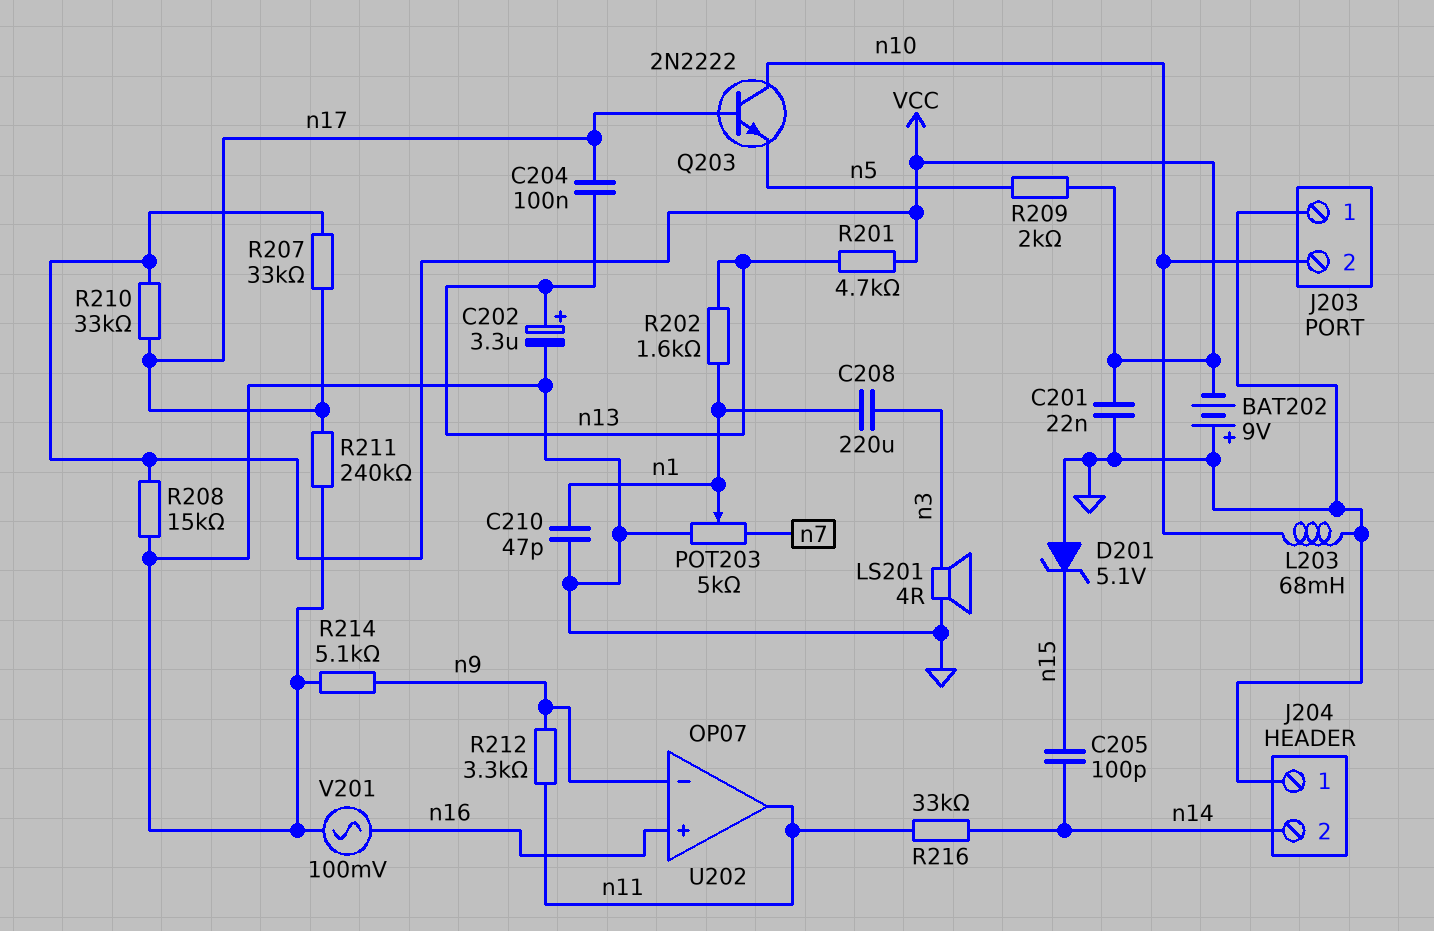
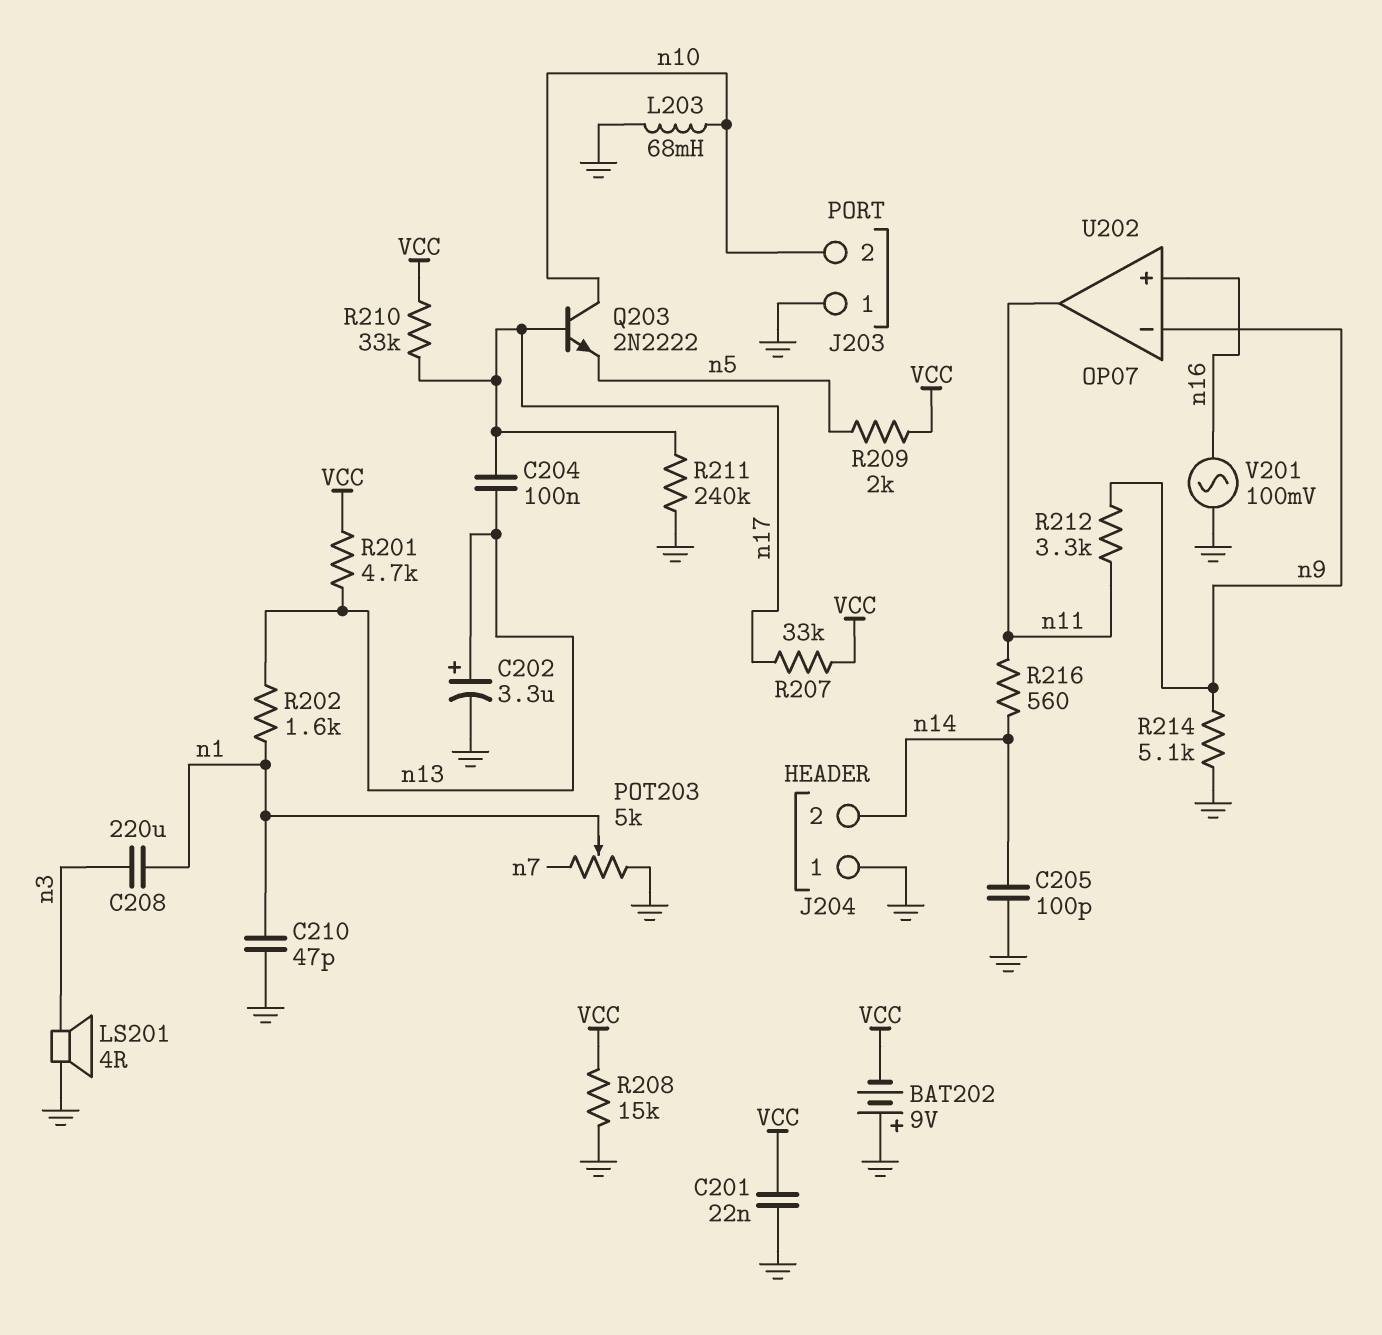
C205: 100pF (n14, n15) -> 100pF (GND, n14)
D201: zener 5.1V (A GND, K n15) -> none
R216: 33k (n11, n14) -> 560 (n11, n14)

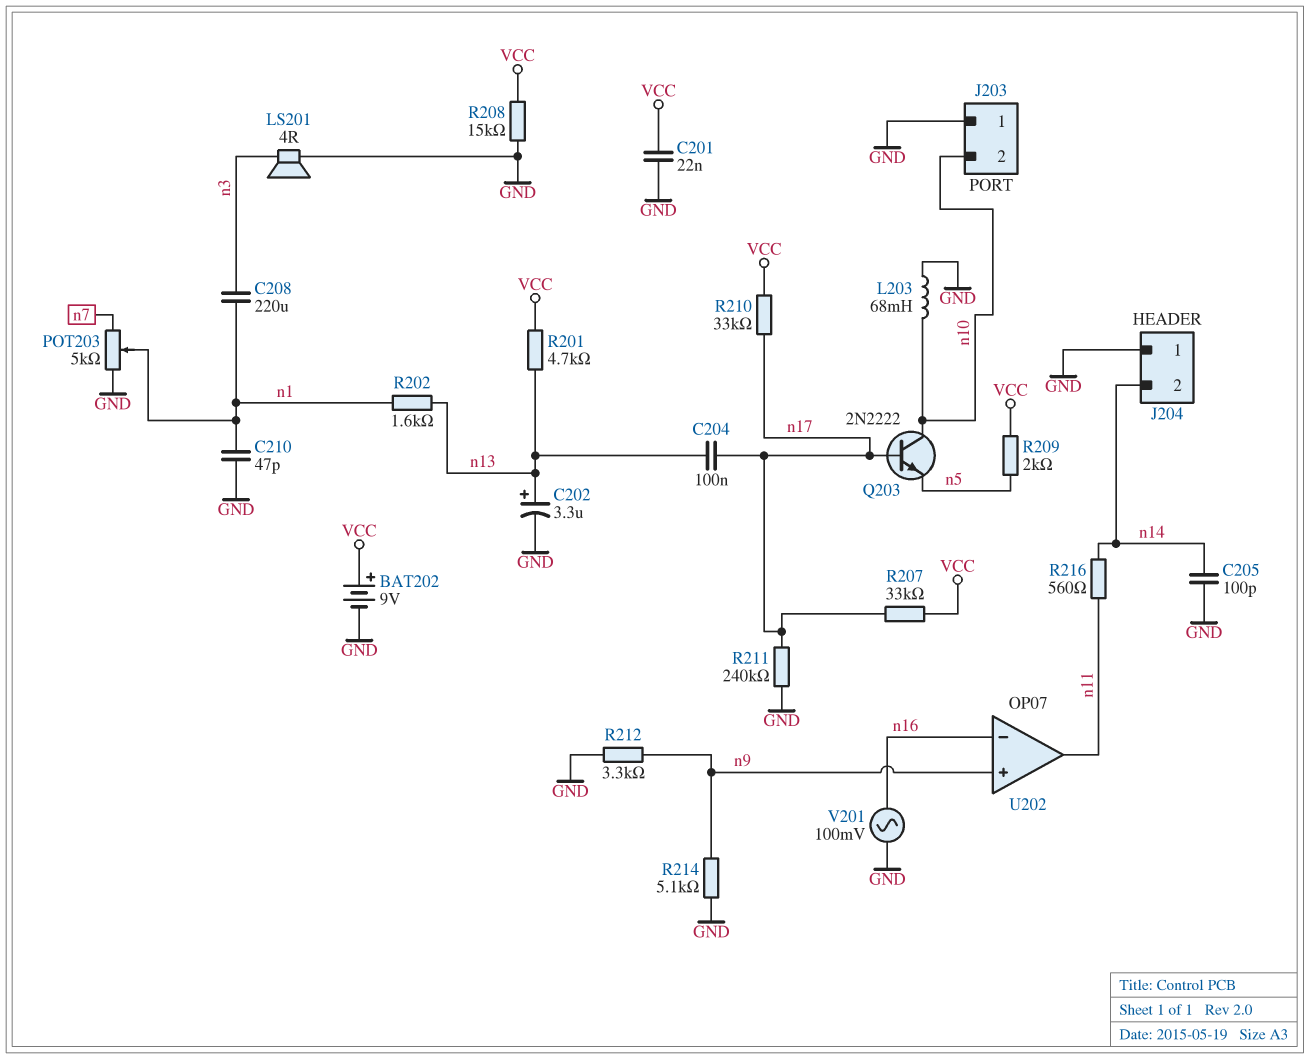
BAT202: 9V (plus GND, minus VCC) -> 9V (plus VCC, minus GND)
R212: 3.3k (n9, n11) -> 3.3k (GND, n9)
U202 pin in+: n16 -> n9
U202 pin in-: n9 -> n16

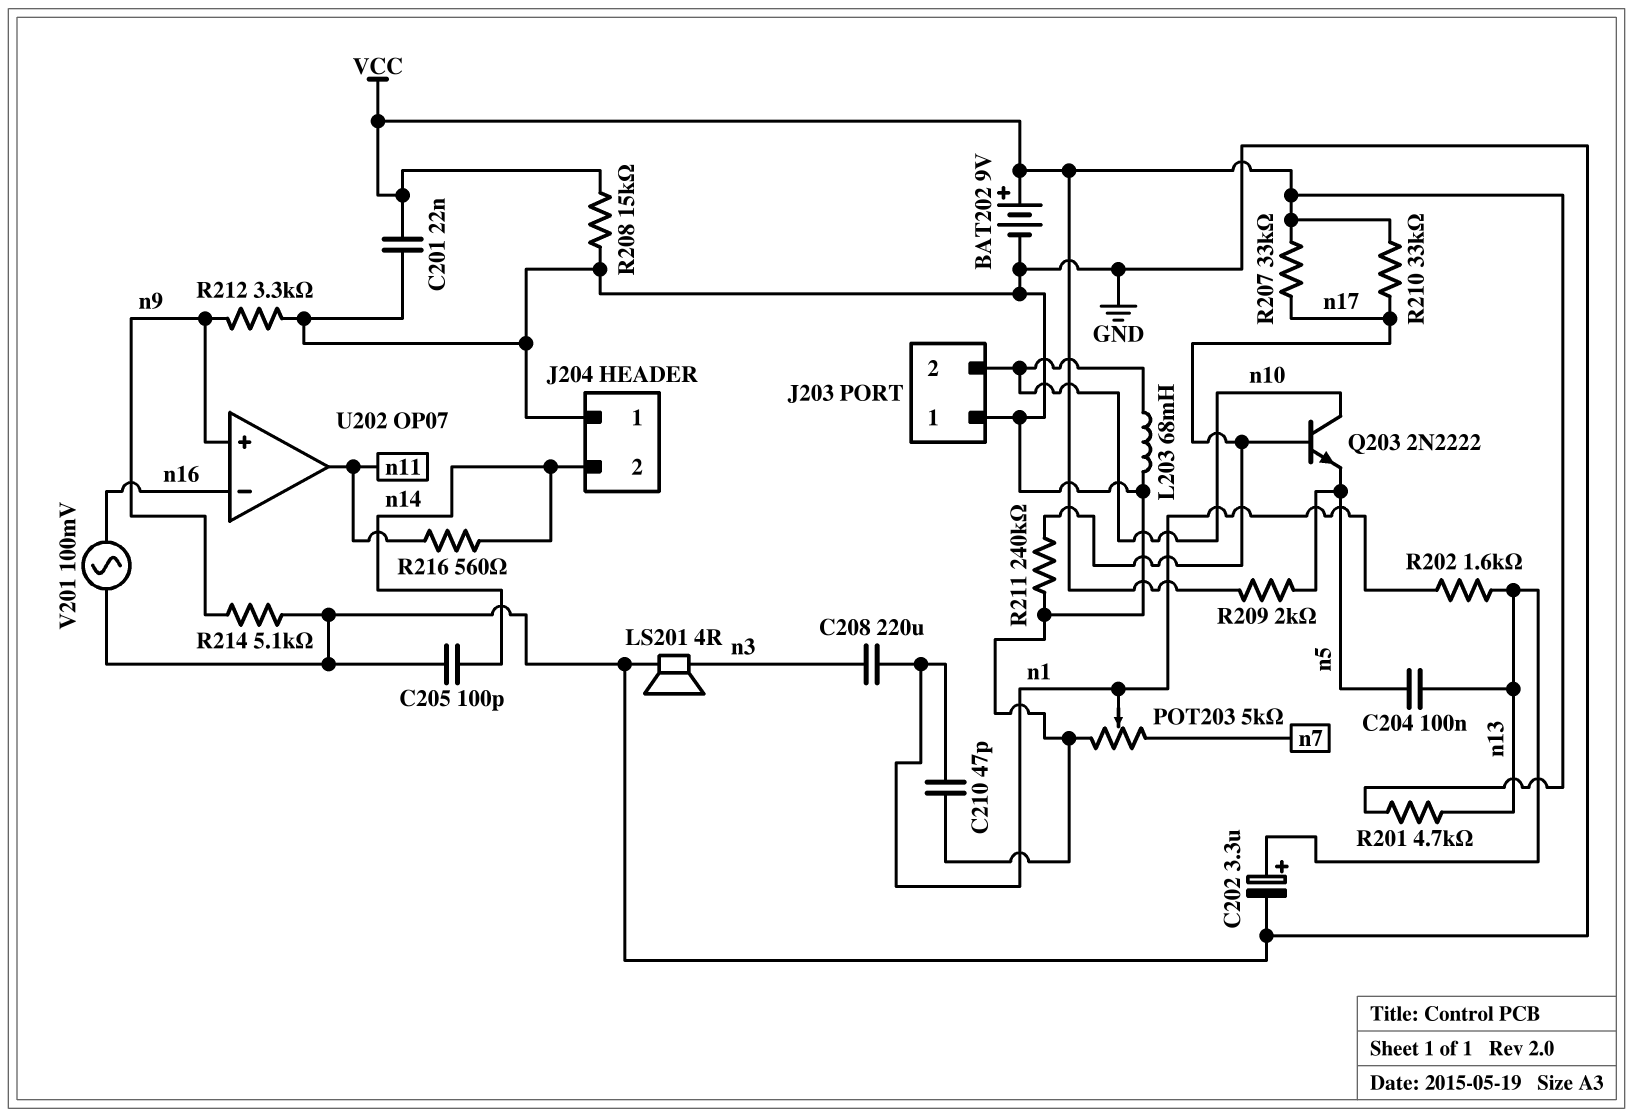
C204: 100nF (n13, n17) -> 100nF (n5, n13)

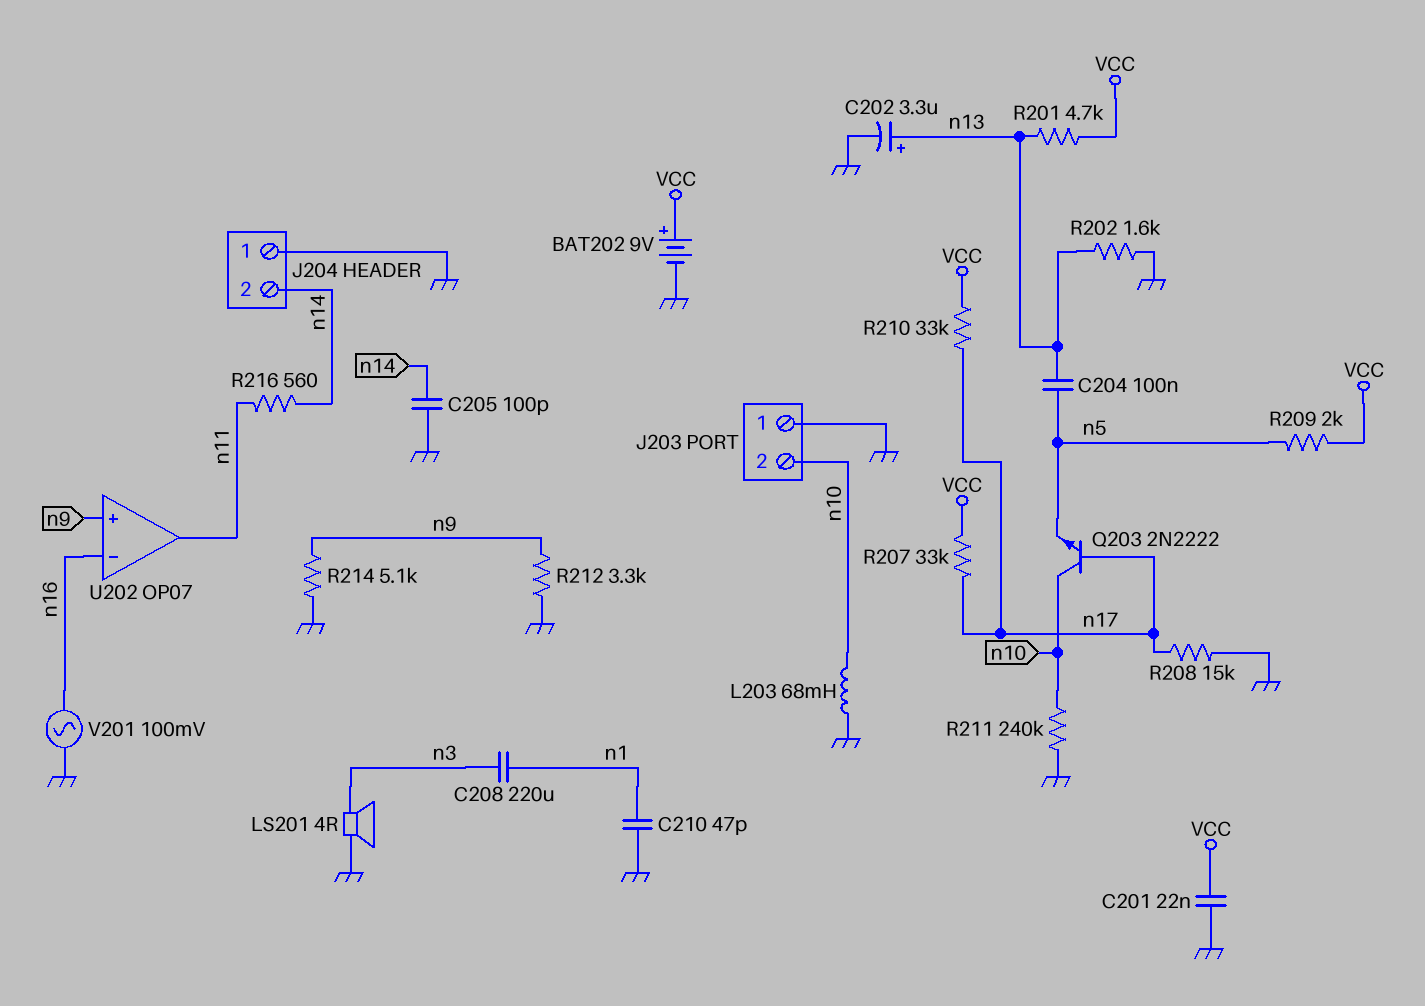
POT203: 5k (GND, n7, wiper n1) -> none
R202: 1.6k (n1, n13) -> 1.6k (GND, n13)
R208: 15k (GND, VCC) -> 15k (GND, n17)
R211: 240k (GND, n17) -> 240k (GND, n10)

